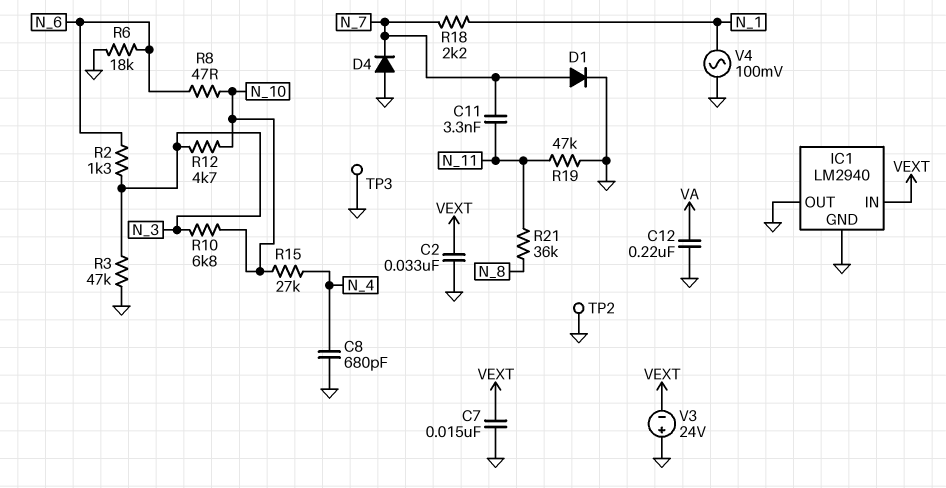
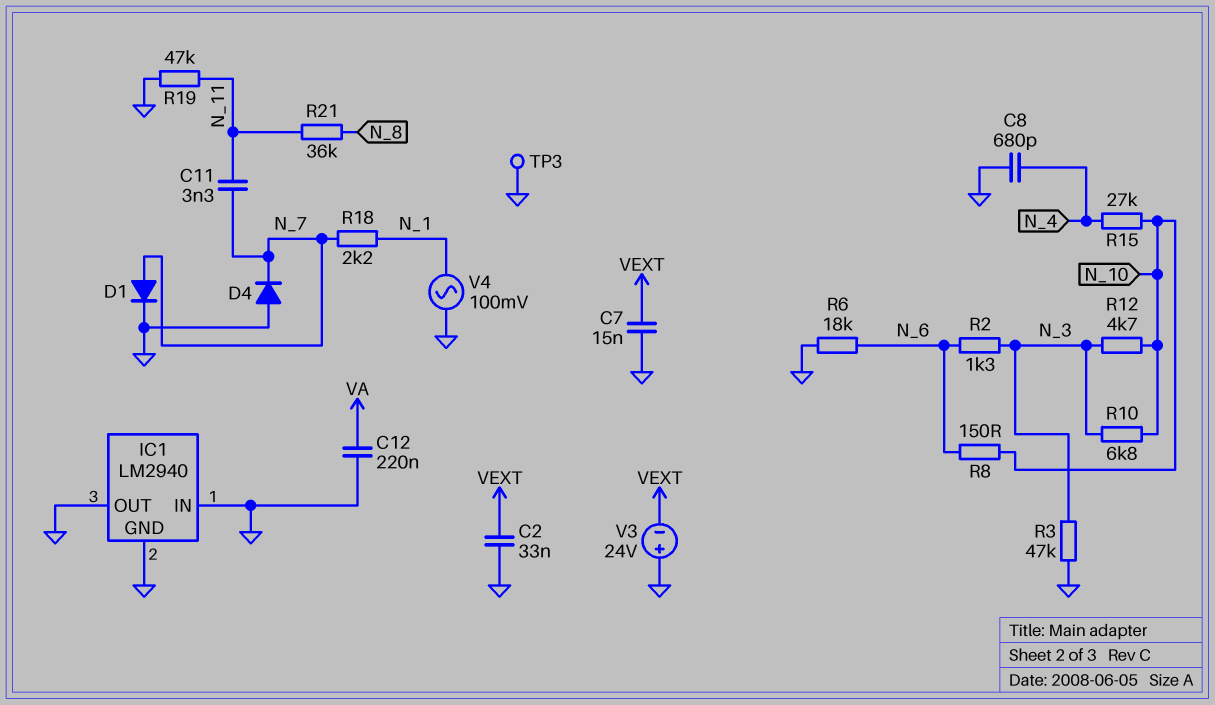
IC1 pin IN: VEXT -> GND
R8: 47 (N_6, N_10) -> 150 (N_6, N_10)
TP2: test point (GND) -> none

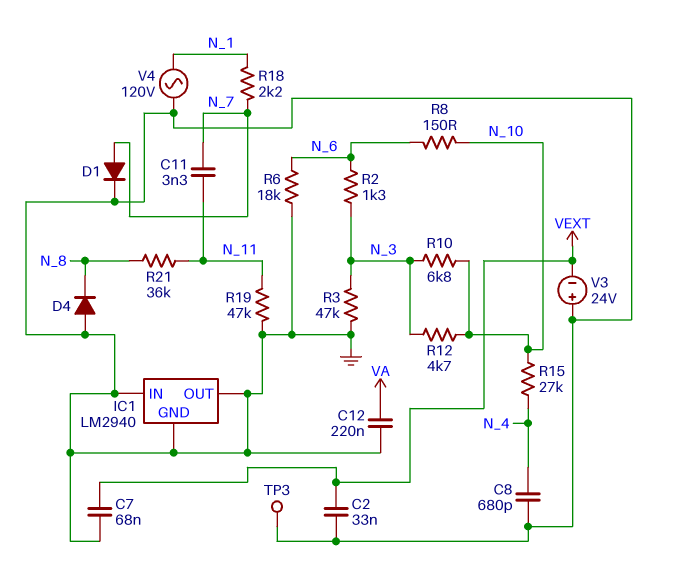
C7: 15nF (GND, VEXT) -> 68nF (GND, VEXT)
D4: diode (A GND, K N_7) -> diode (A GND, K N_8)
V4: AC 100mV (GND, N_1) -> AC 120V (GND, N_1)

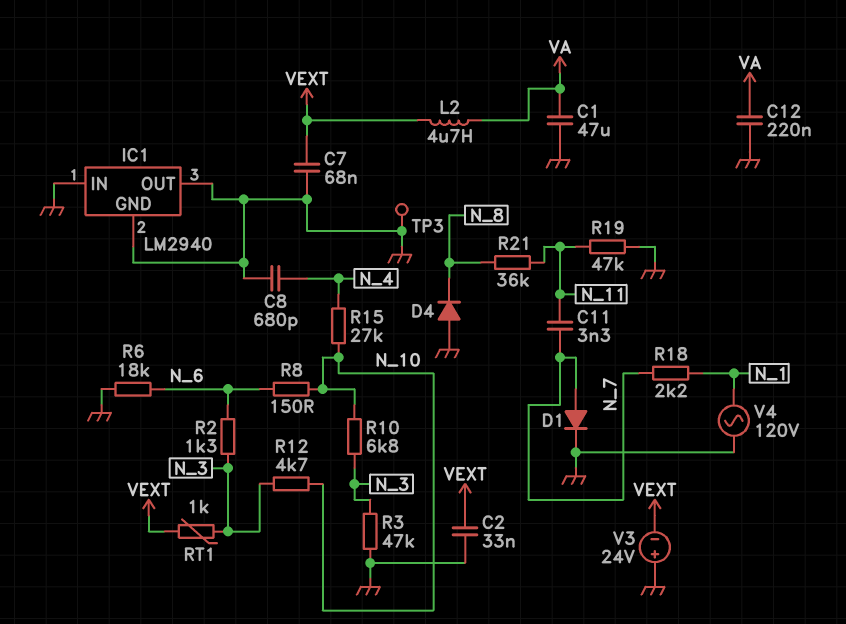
C1: none -> 47uF (GND, VA)
L2: none -> 4.7uH (VA, VEXT)
RT1: none -> 1k (N_3, VEXT)

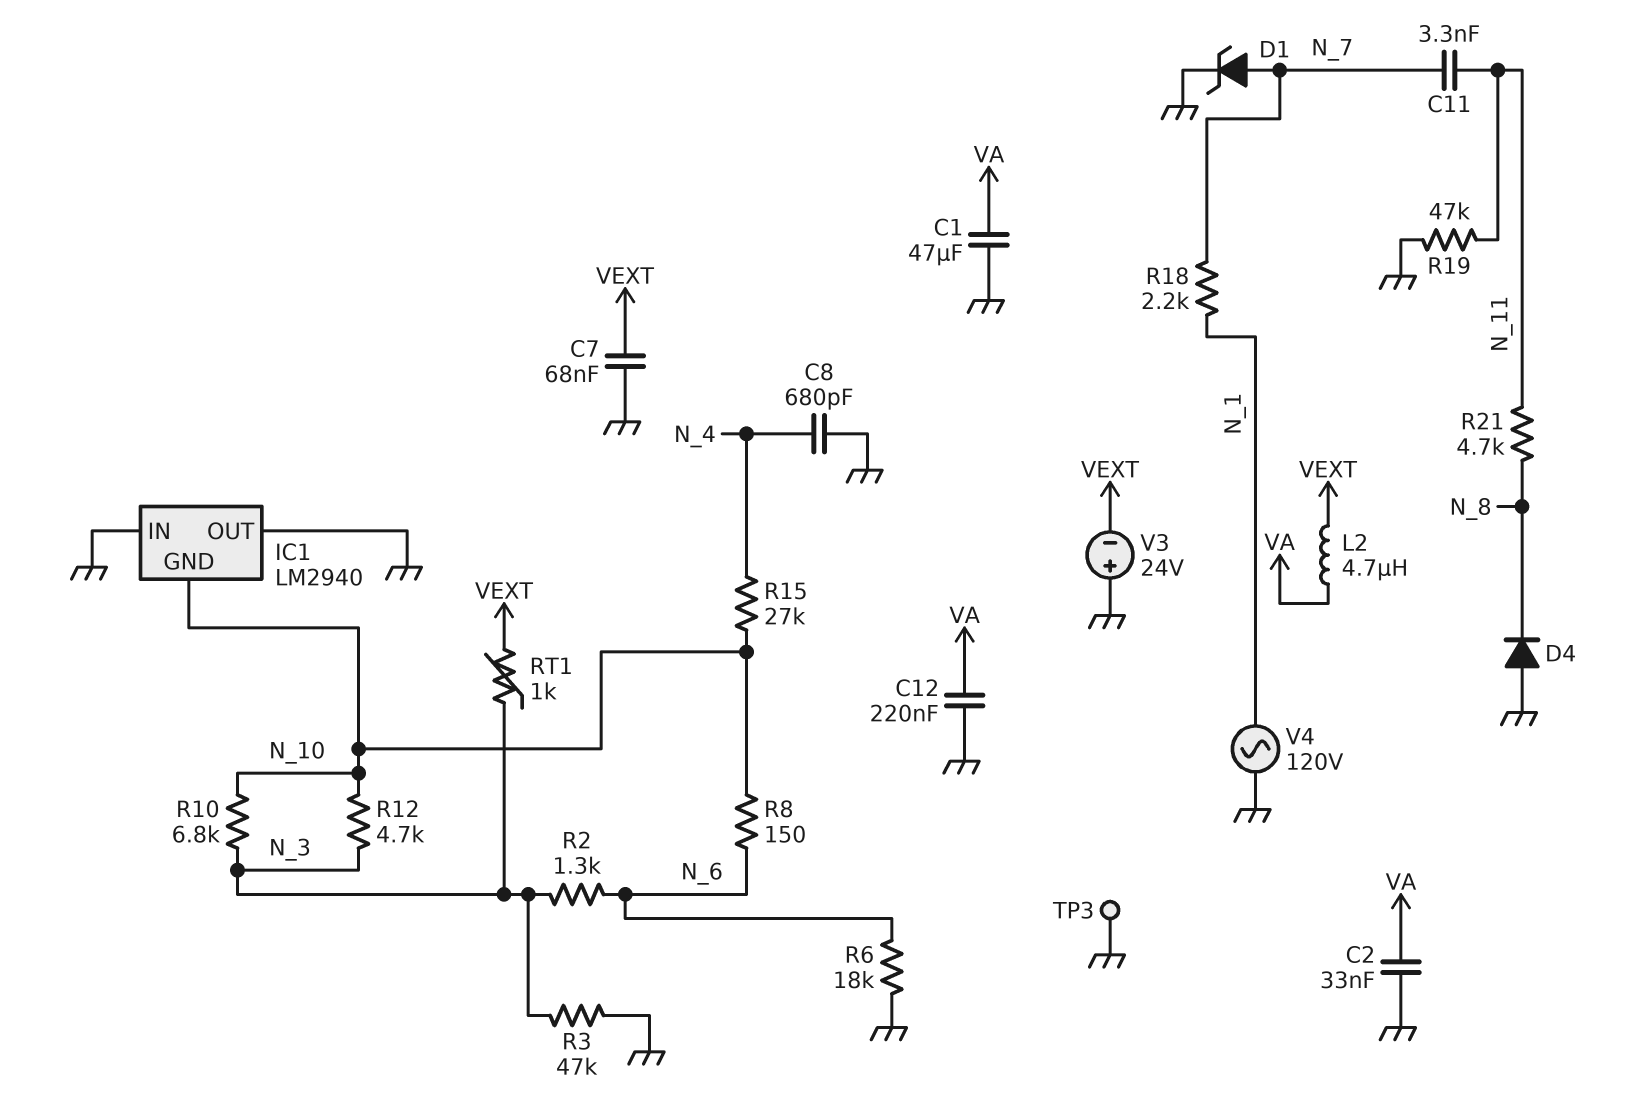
C2: 33nF (GND, VEXT) -> 33nF (GND, VA)
D1: diode (A N_7, K GND) -> zener (A N_7, K GND)
IC1 pin GND: GND -> N_10
R21: 36k (N_8, N_11) -> 4.7k (N_8, N_11)

